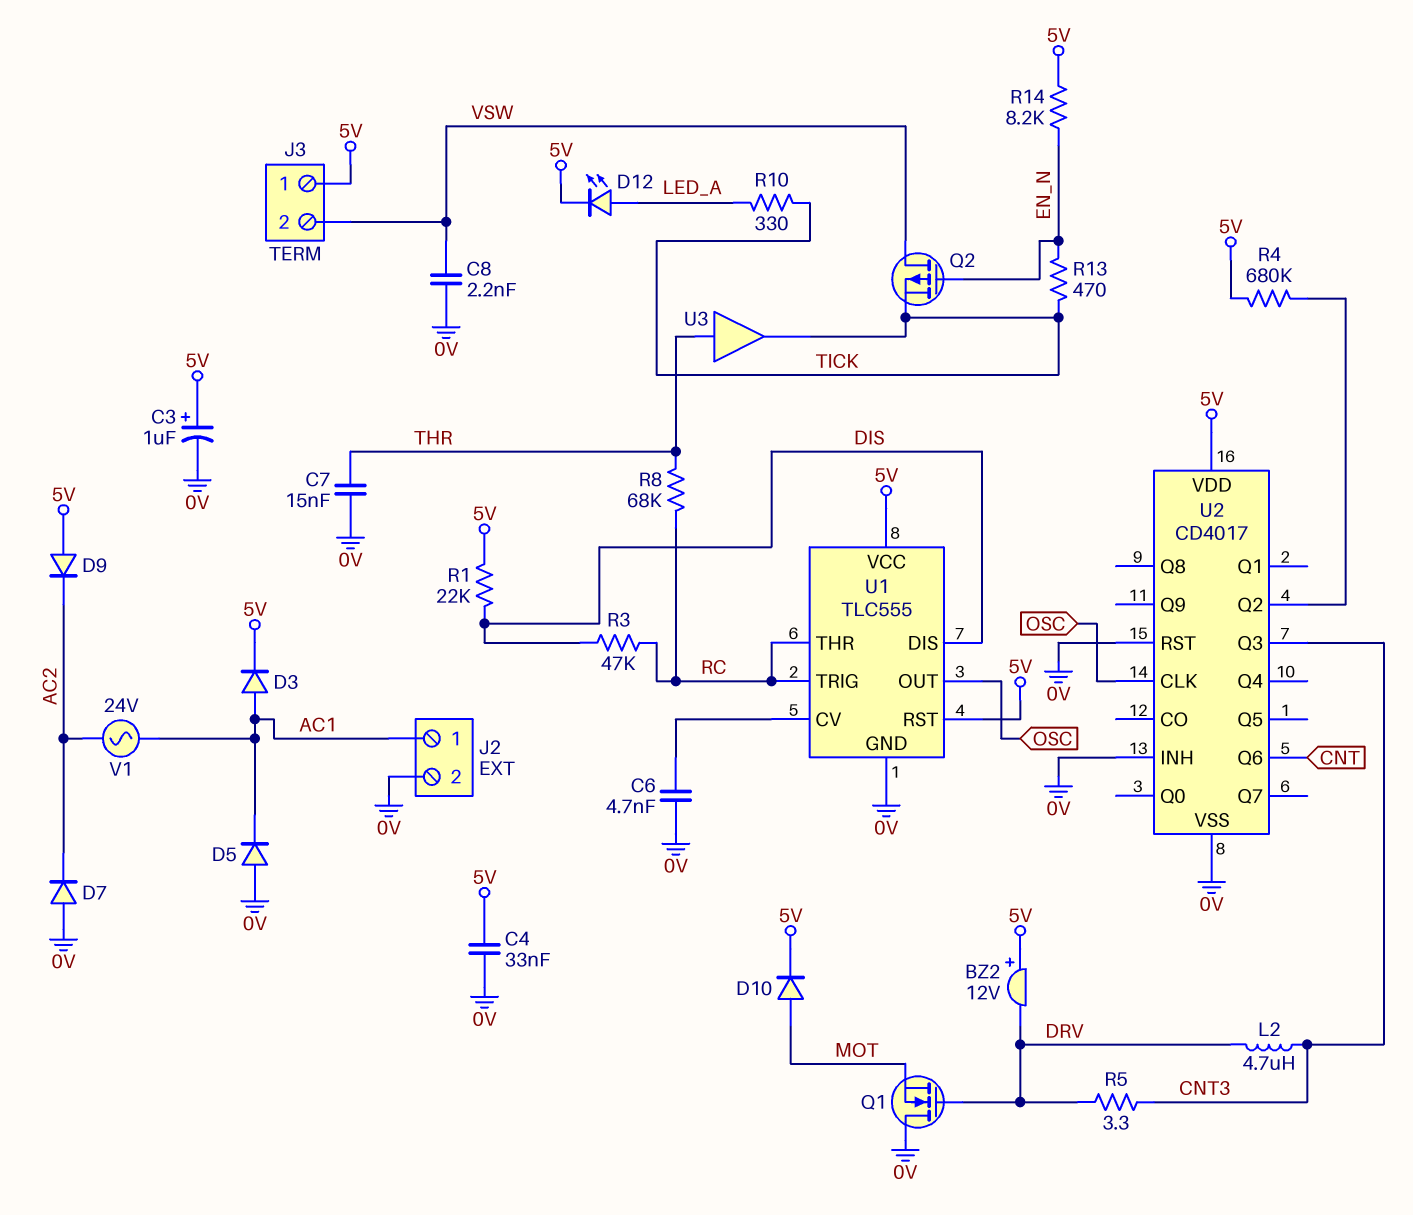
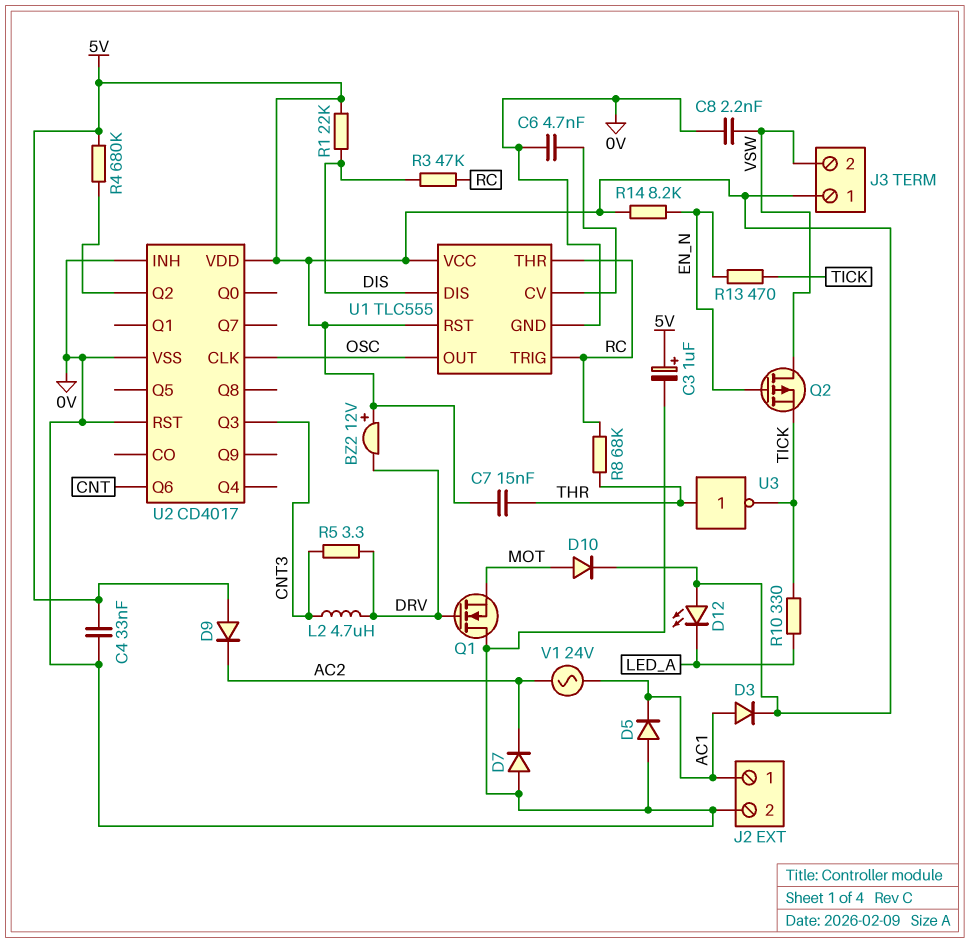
C7: 15nF (0V, THR) -> 15nF (5V, THR)
D12: LED (A LED_A, K 5V) -> LED (A 5V, K LED_A)
U3: buffer (in THR, out TICK) -> NOT (in THR, out TICK)

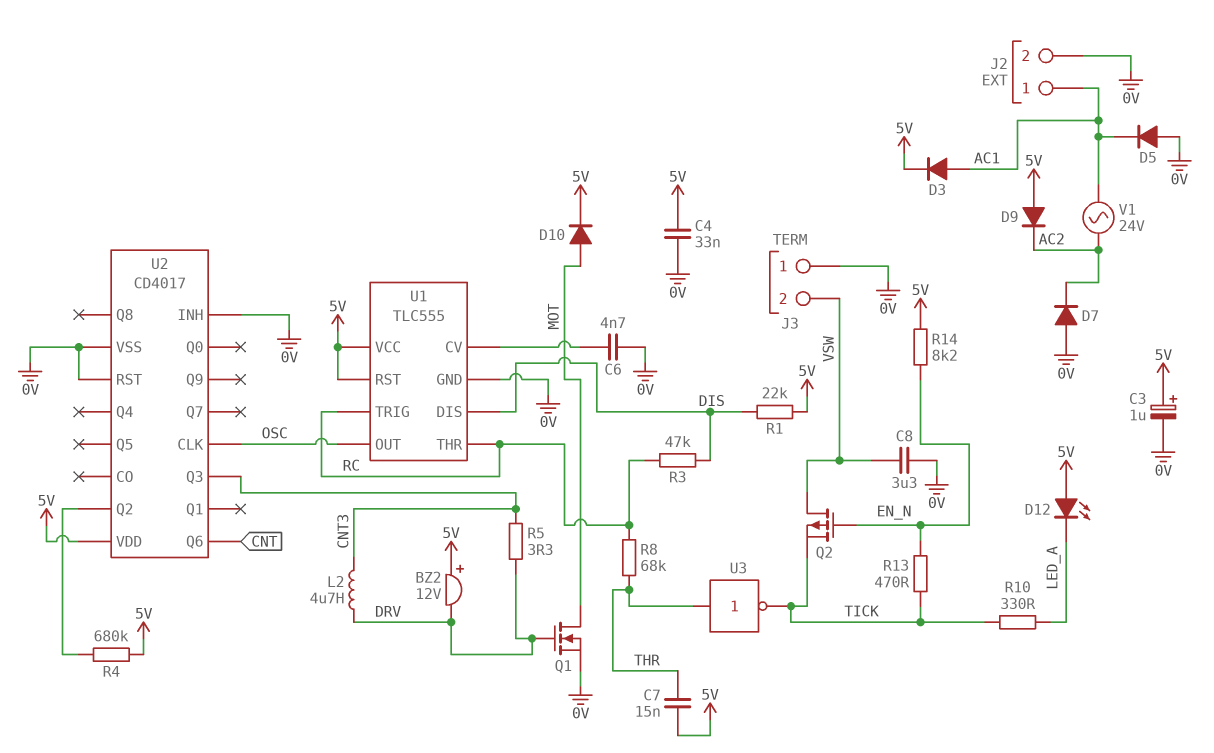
C8: 2.2nF (0V, VSW) -> 3.3uF (0V, VSW)
J3 pin 1: 5V -> 0V
Q1: NMOS (G DRV, D 0V, S MOT) -> NMOS (G DRV, D MOT, S 0V)

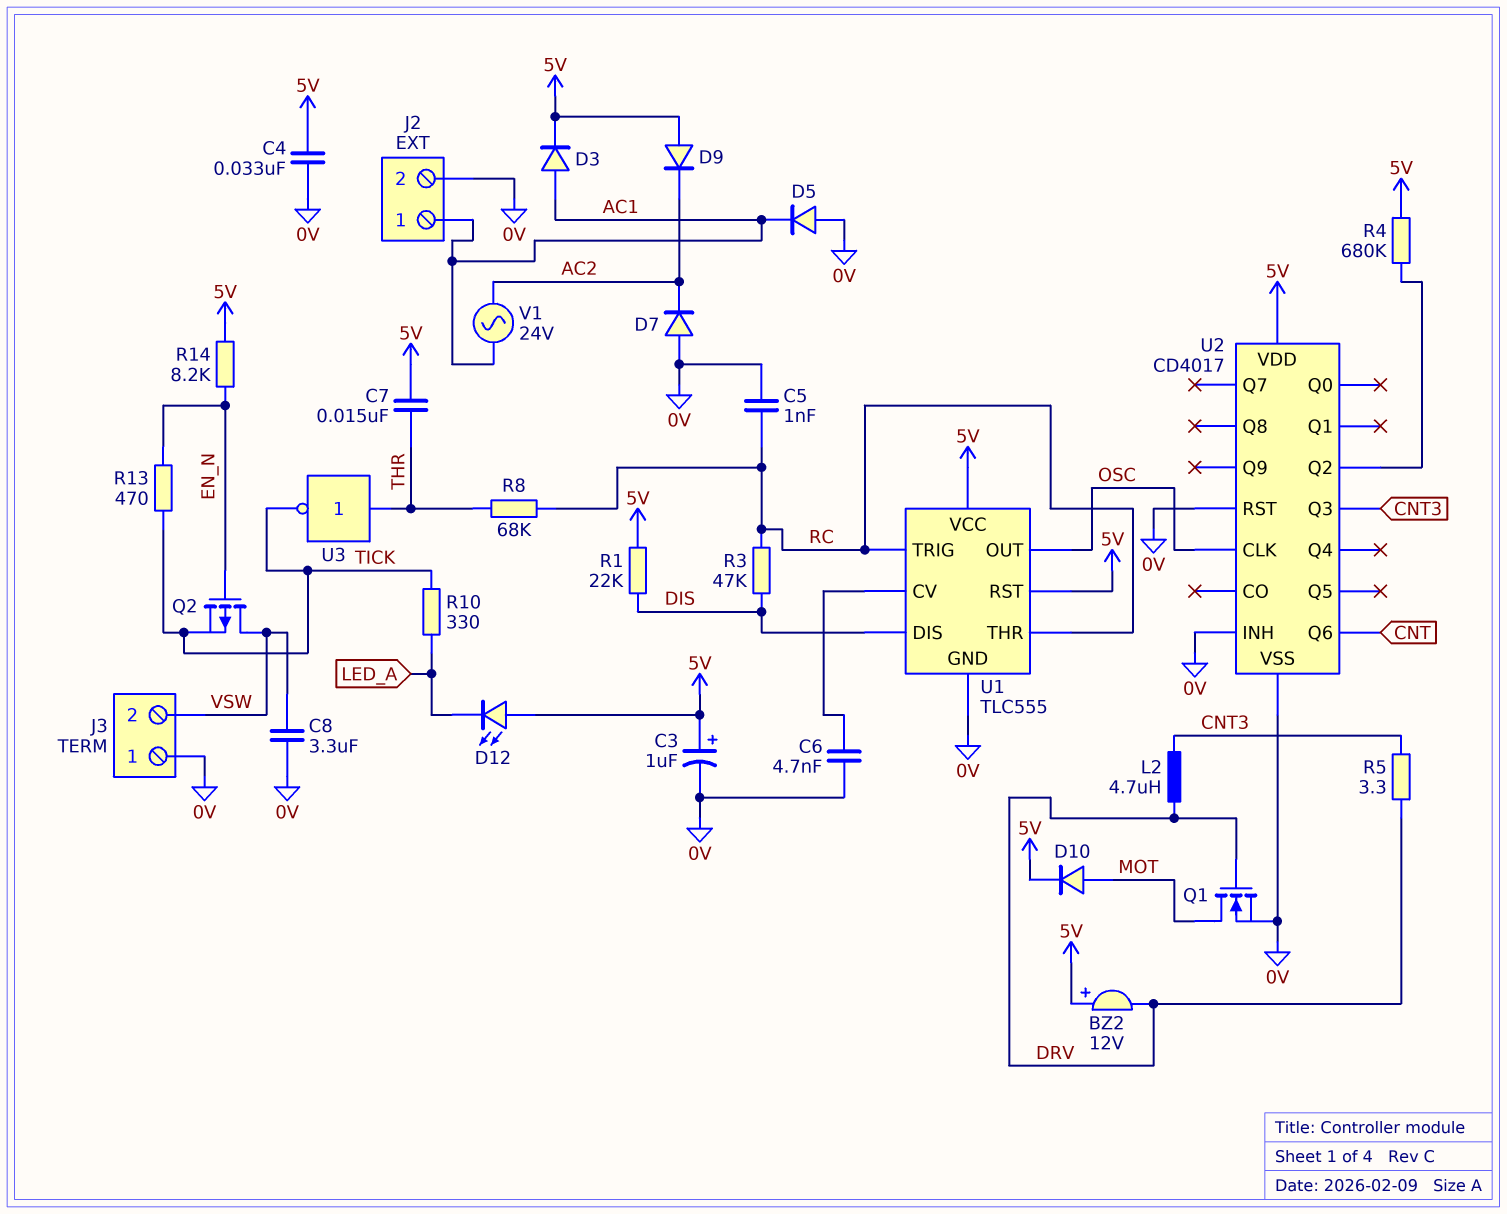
C5: none -> 1nF (0V, RC)

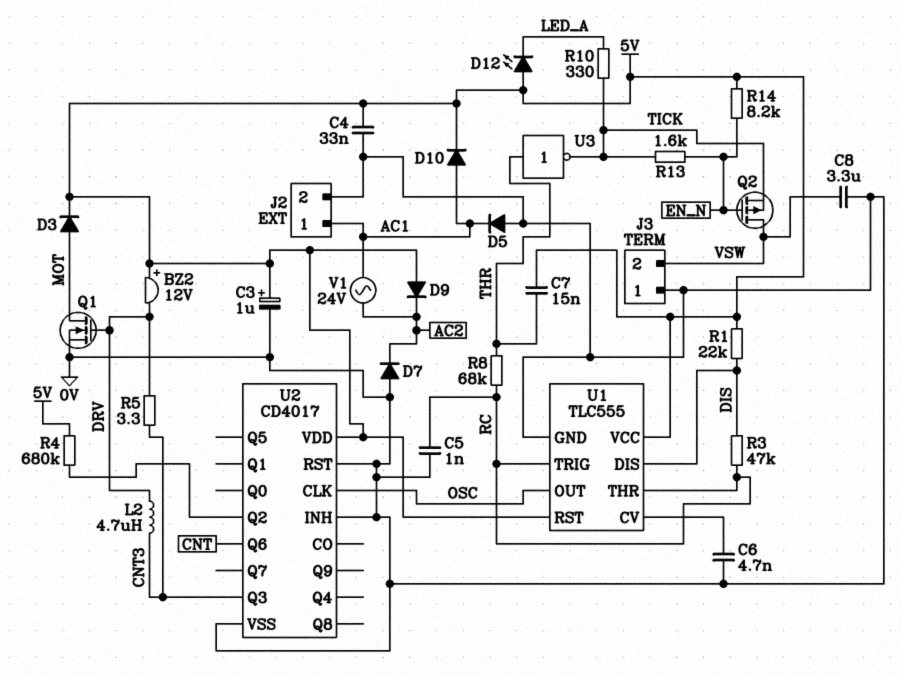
D3: diode (A AC1, K 5V) -> diode (A MOT, K 5V)
D10: diode (A MOT, K 5V) -> diode (A AC1, K 5V)
R13: 470 (EN_N, TICK) -> 1.6k (EN_N, TICK)

